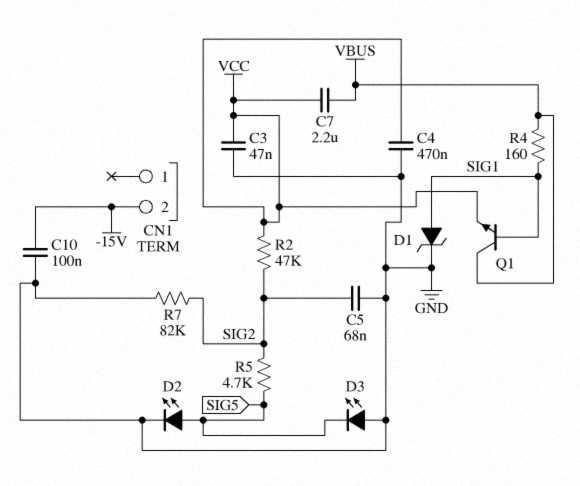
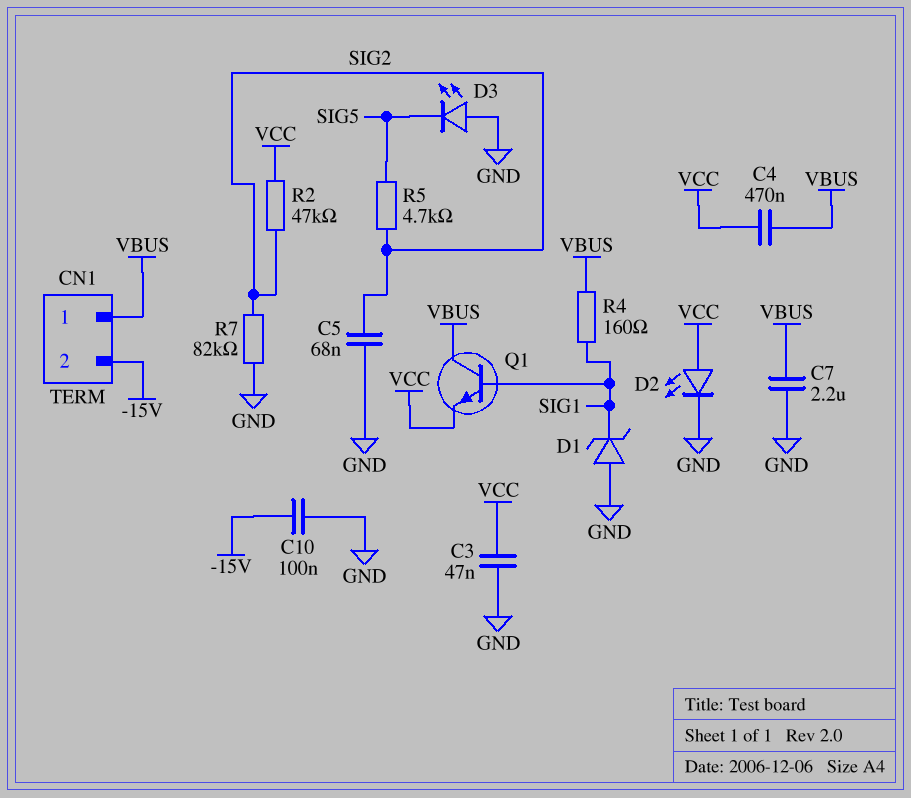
C4: 470nF (GND, VCC) -> 470nF (VBUS, VCC)
C7: 2.2uF (VBUS, VCC) -> 2.2uF (GND, VBUS)
CN1 pin 1: none -> VBUS
D1: zener (A SIG1, K GND) -> zener (A GND, K SIG1)
D2: LED (A SIG5, K GND) -> LED (A VCC, K GND)

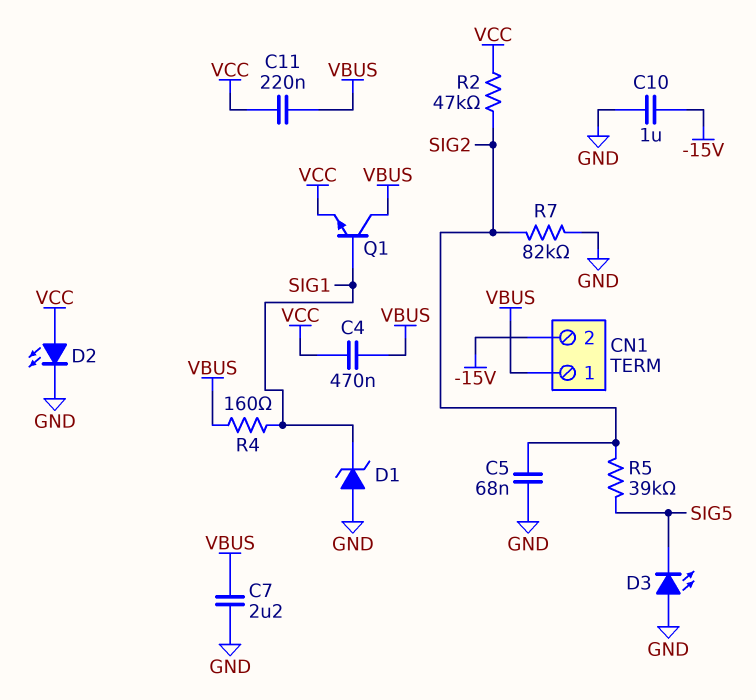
C3: 47nF (GND, VCC) -> none
C10: 100nF (-15V, GND) -> 1uF (-15V, GND)
C11: none -> 220nF (VBUS, VCC)
R5: 4.7k (SIG2, SIG5) -> 39k (SIG2, SIG5)

